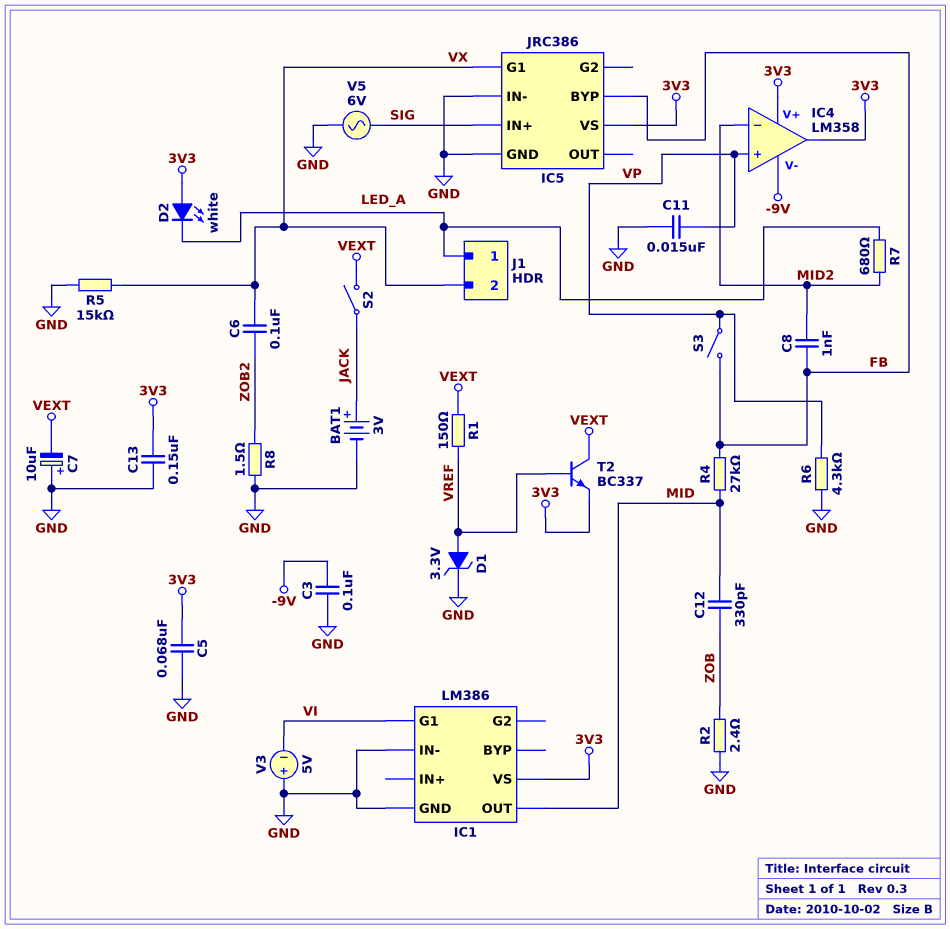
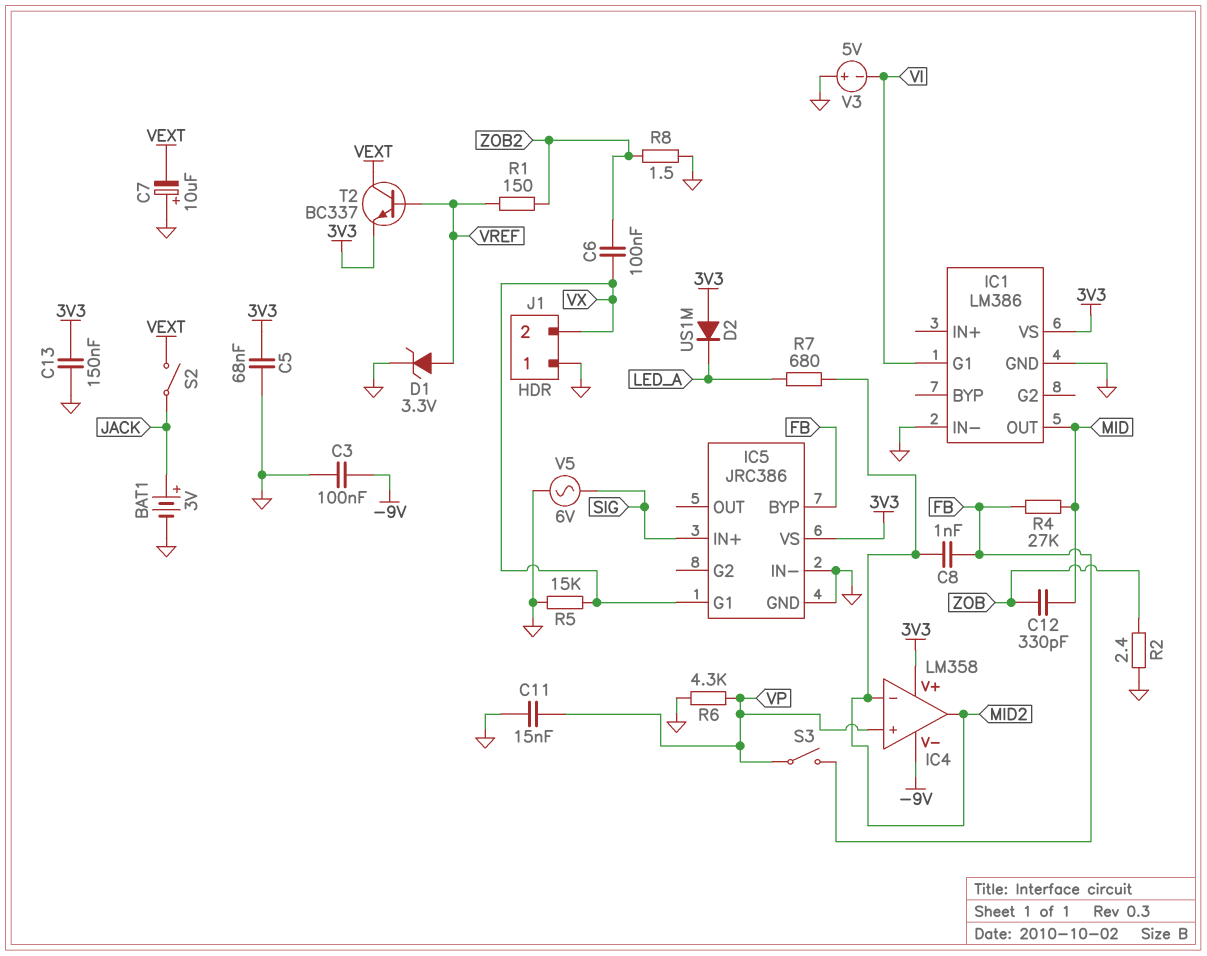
D2: LED white (A 3V3, K LED_A) -> diode US1M (A 3V3, K LED_A)
IC4 pin out: 3V3 -> MID2
J1 pin 1: LED_A -> GND
R1: 150 (VEXT, VREF) -> 150 (VREF, ZOB2)

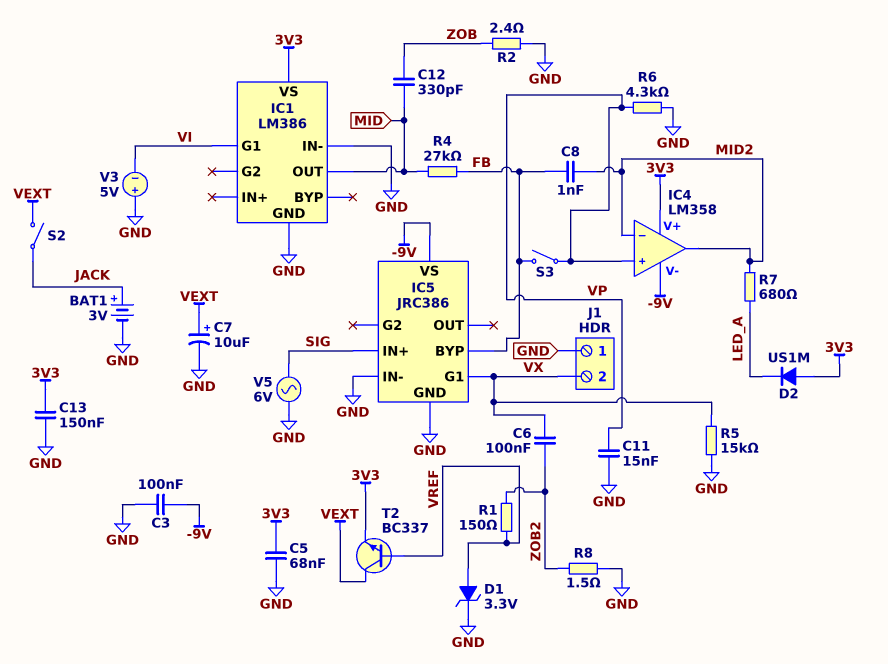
C7: 10uF (plus GND, minus VEXT) -> 10uF (plus VEXT, minus GND)
IC5 pin VS: 3V3 -> -9V

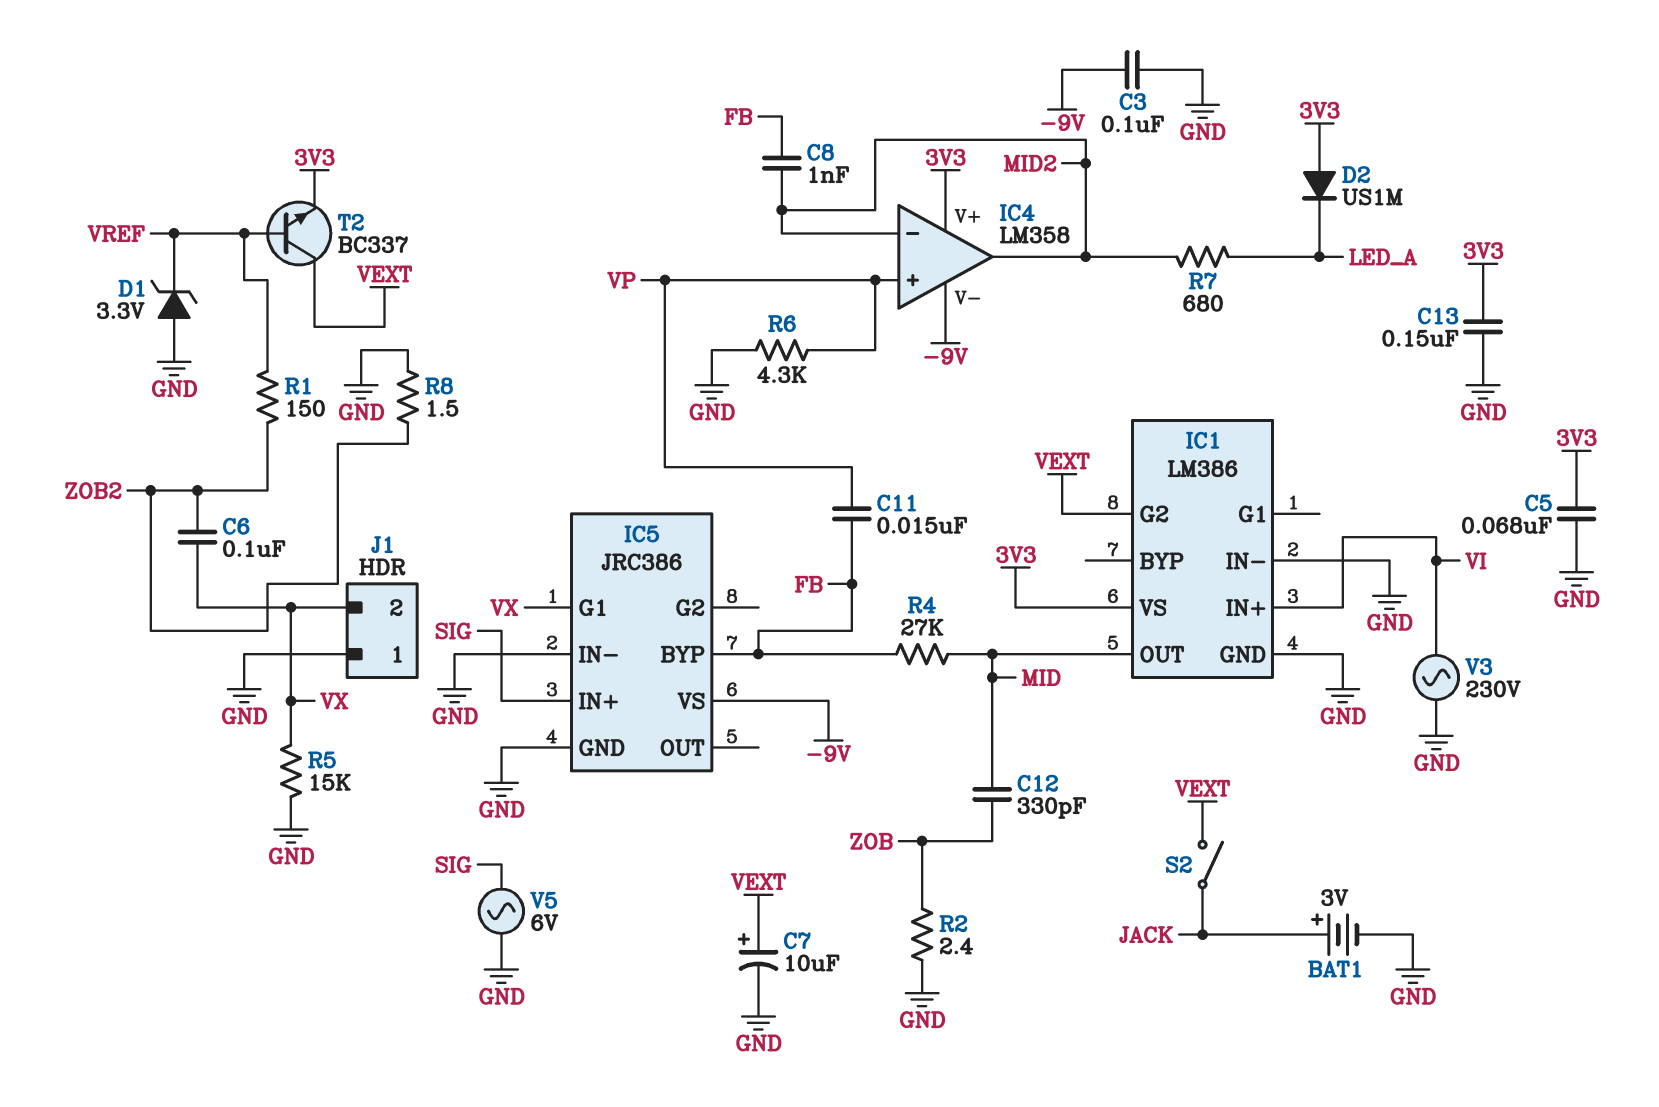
C11: 15nF (GND, VP) -> 15nF (FB, VP)
D1: zener 3.3V (A VREF, K GND) -> zener 3.3V (A GND, K VREF)
IC1 pin G1: VI -> none
IC1 pin G2: none -> VEXT
IC1 pin IN+: none -> VI
S3: switch (FB, VP) -> none
V3: 5V (plus GND, minus VI) -> AC 230V (GND, VI)

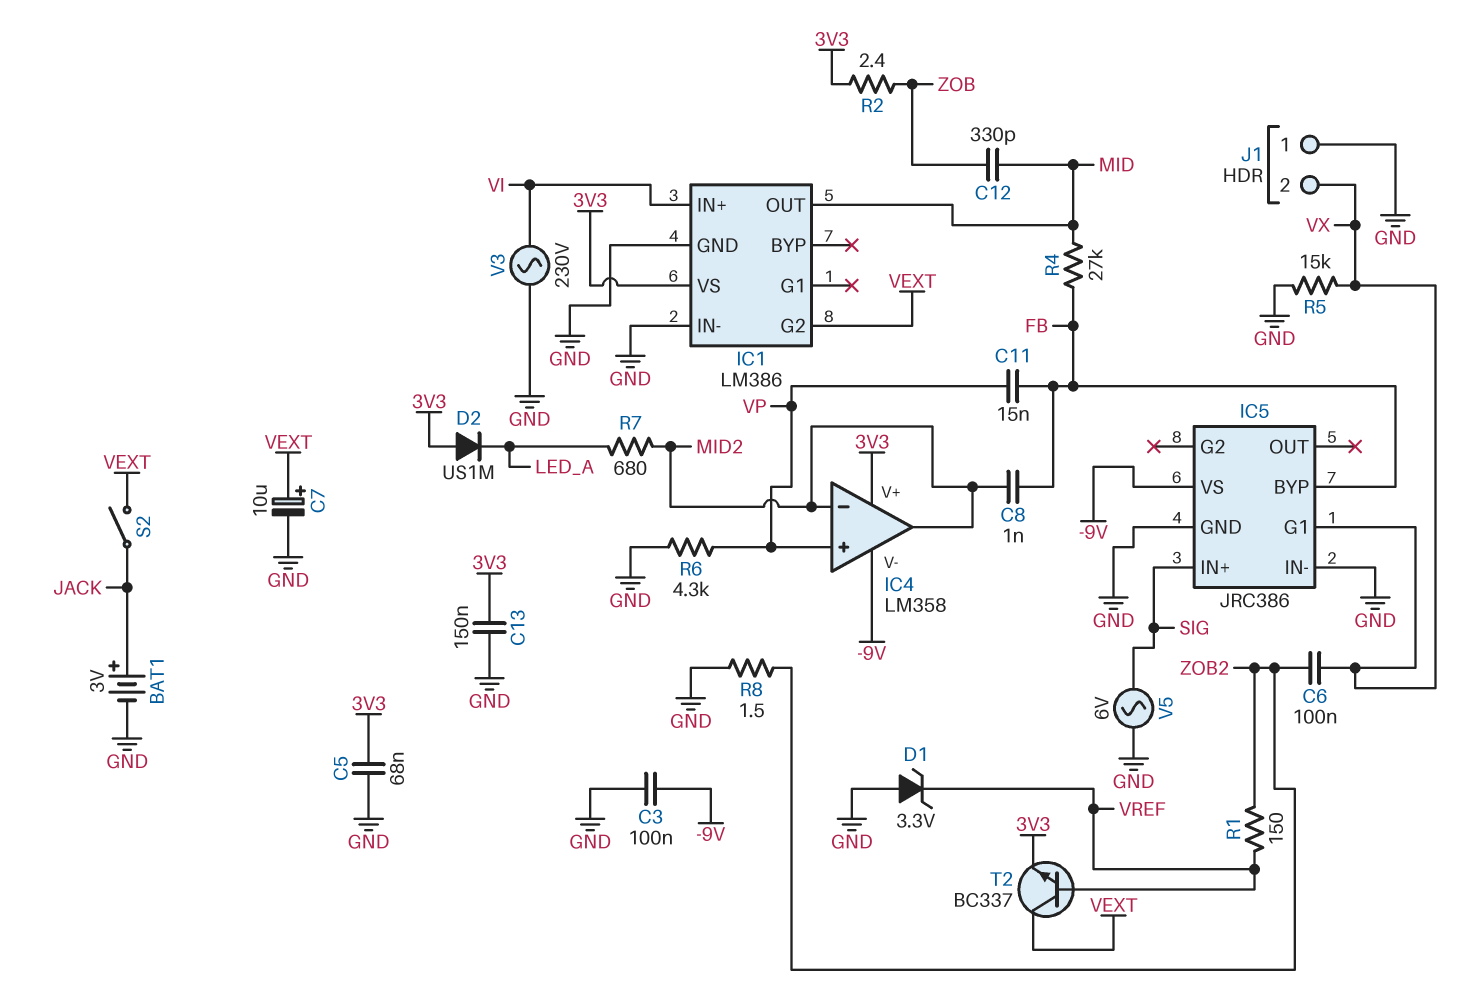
R2: 2.4 (GND, ZOB) -> 2.4 (3V3, ZOB)

